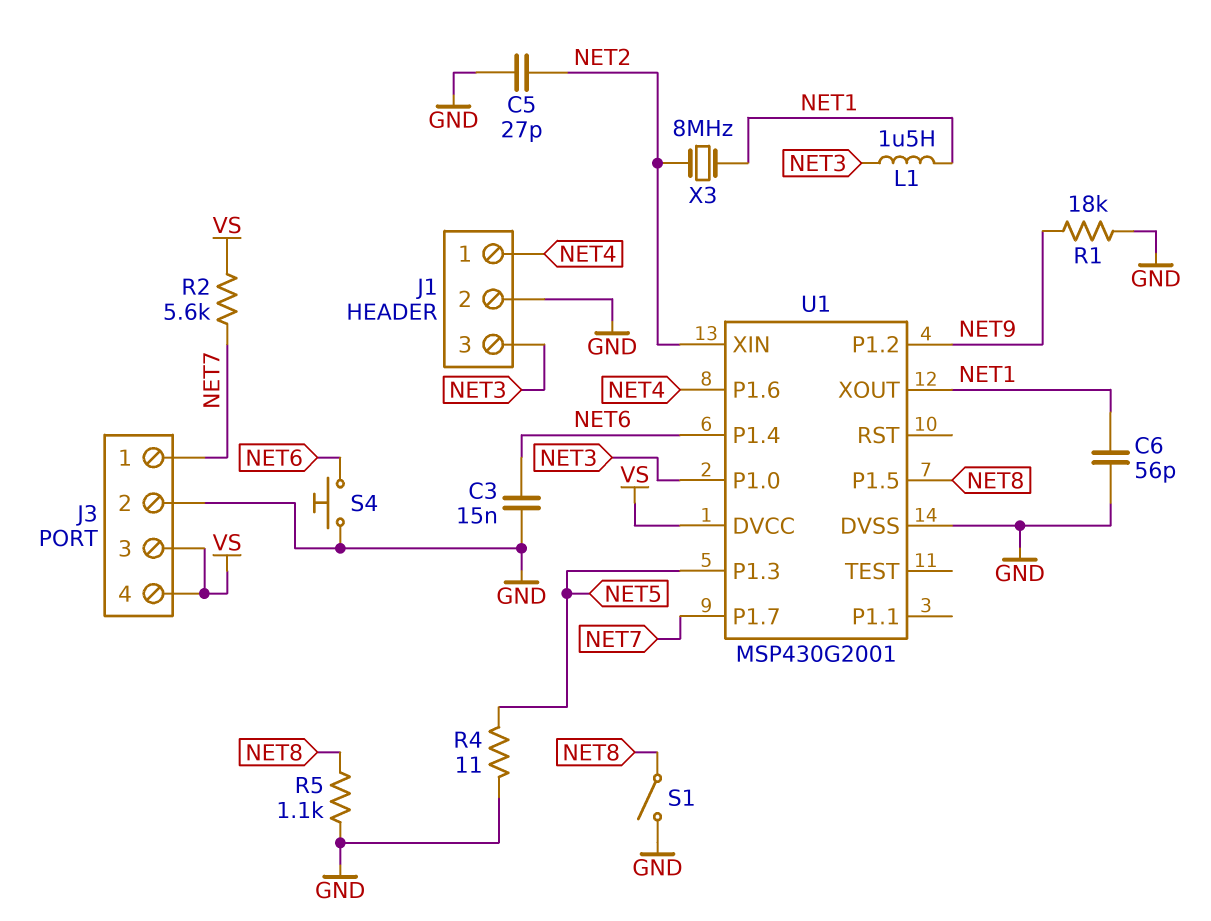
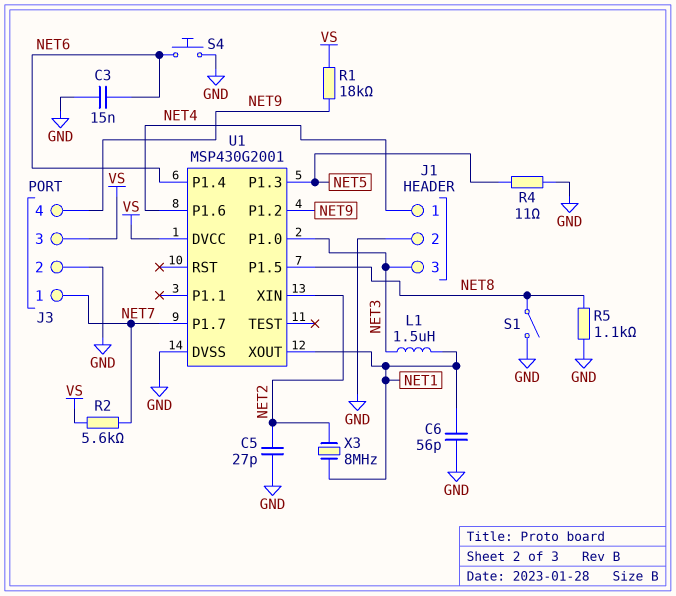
J3 pin 4: VS -> NET9
R1: 18k (GND, NET9) -> 18k (NET9, VS)

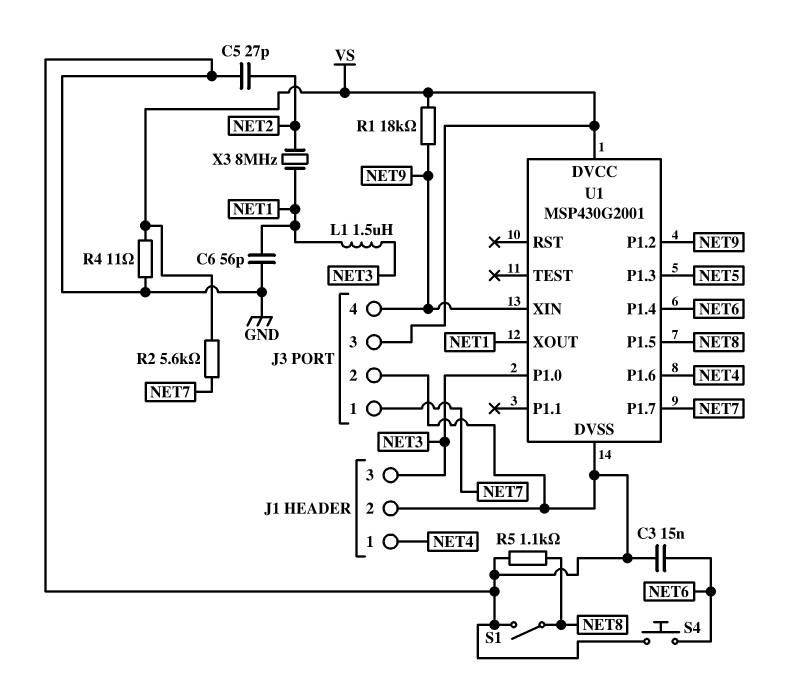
R4: 11 (GND, NET5) -> 11 (GND, VS)
U1 pin XIN: NET2 -> NET9

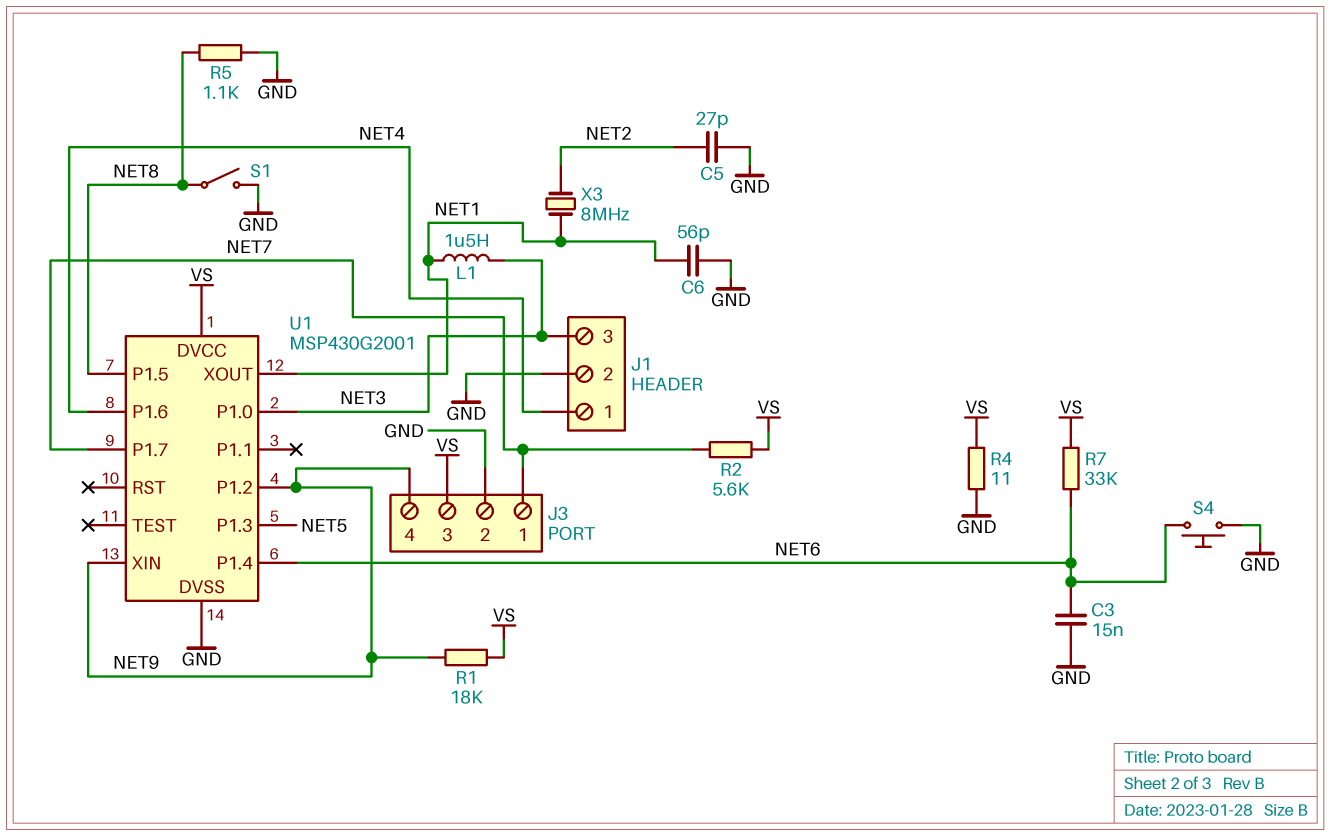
R7: none -> 33k (NET6, VS)

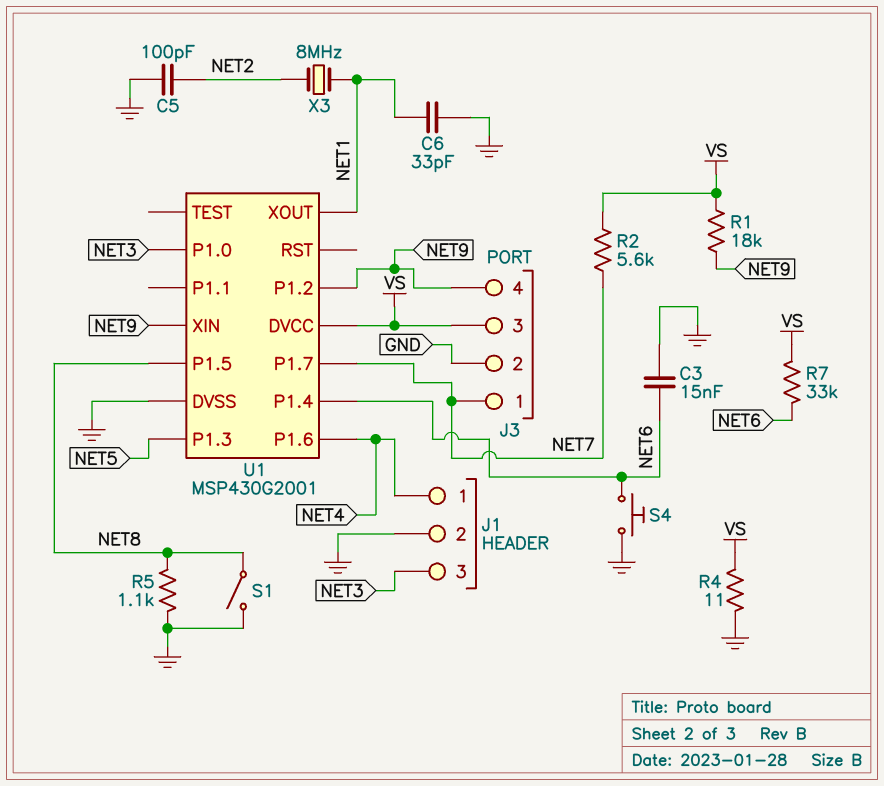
C5: 27pF (GND, NET2) -> 100pF (GND, NET2)
C6: 56pF (GND, NET1) -> 33pF (GND, NET1)
L1: 1.5uH (NET1, NET3) -> none

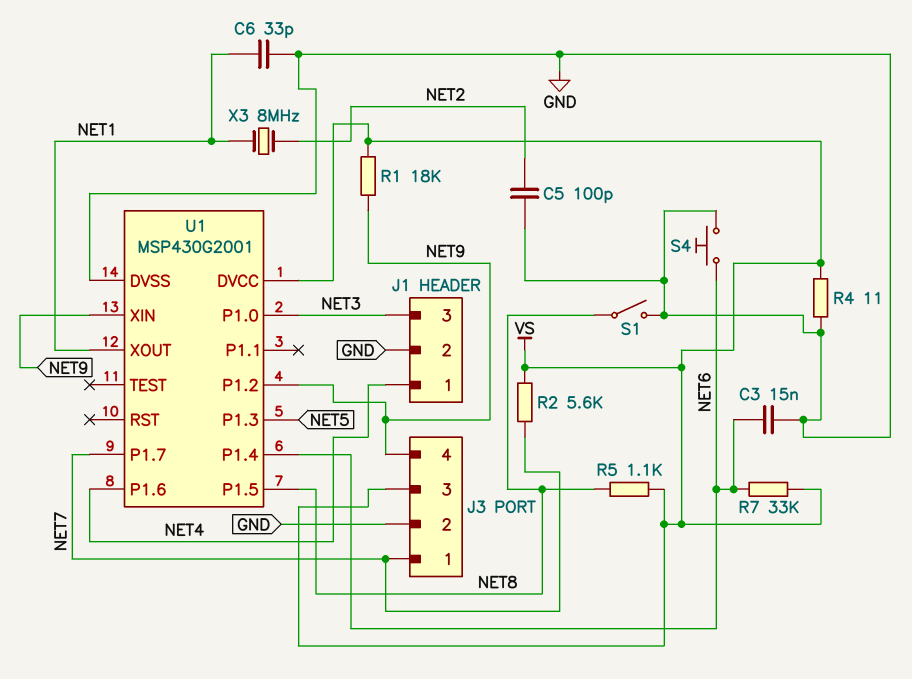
R5: 1.1k (GND, NET8) -> 1.1k (NET8, VS)

